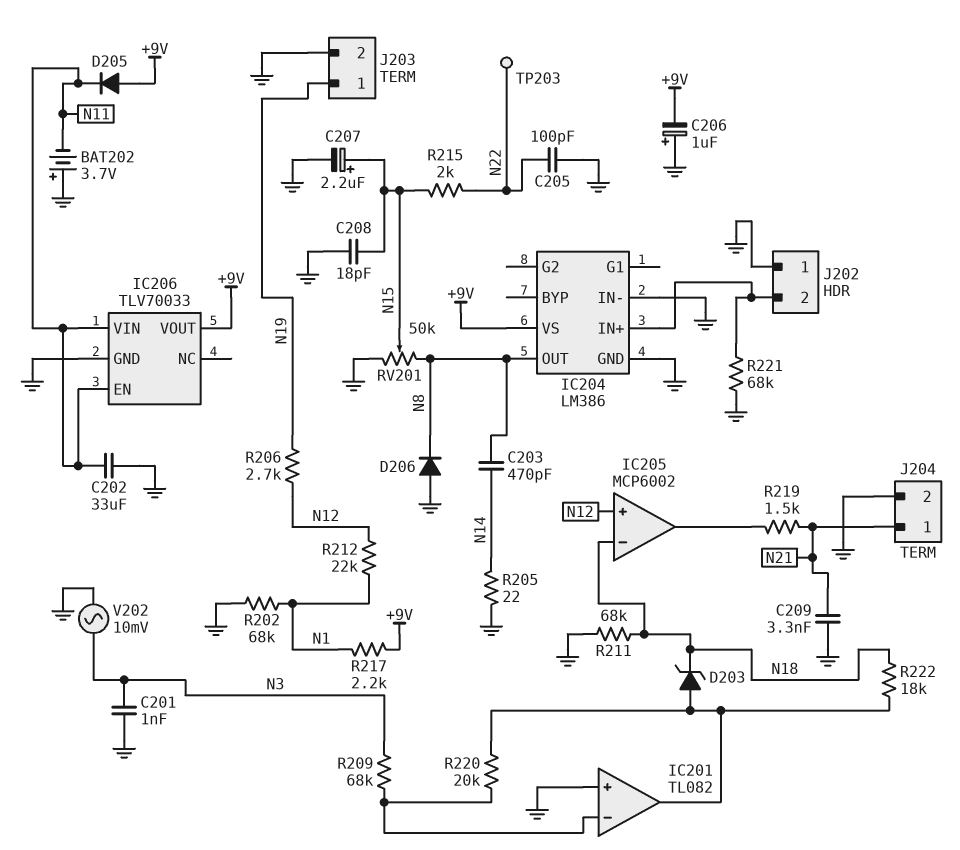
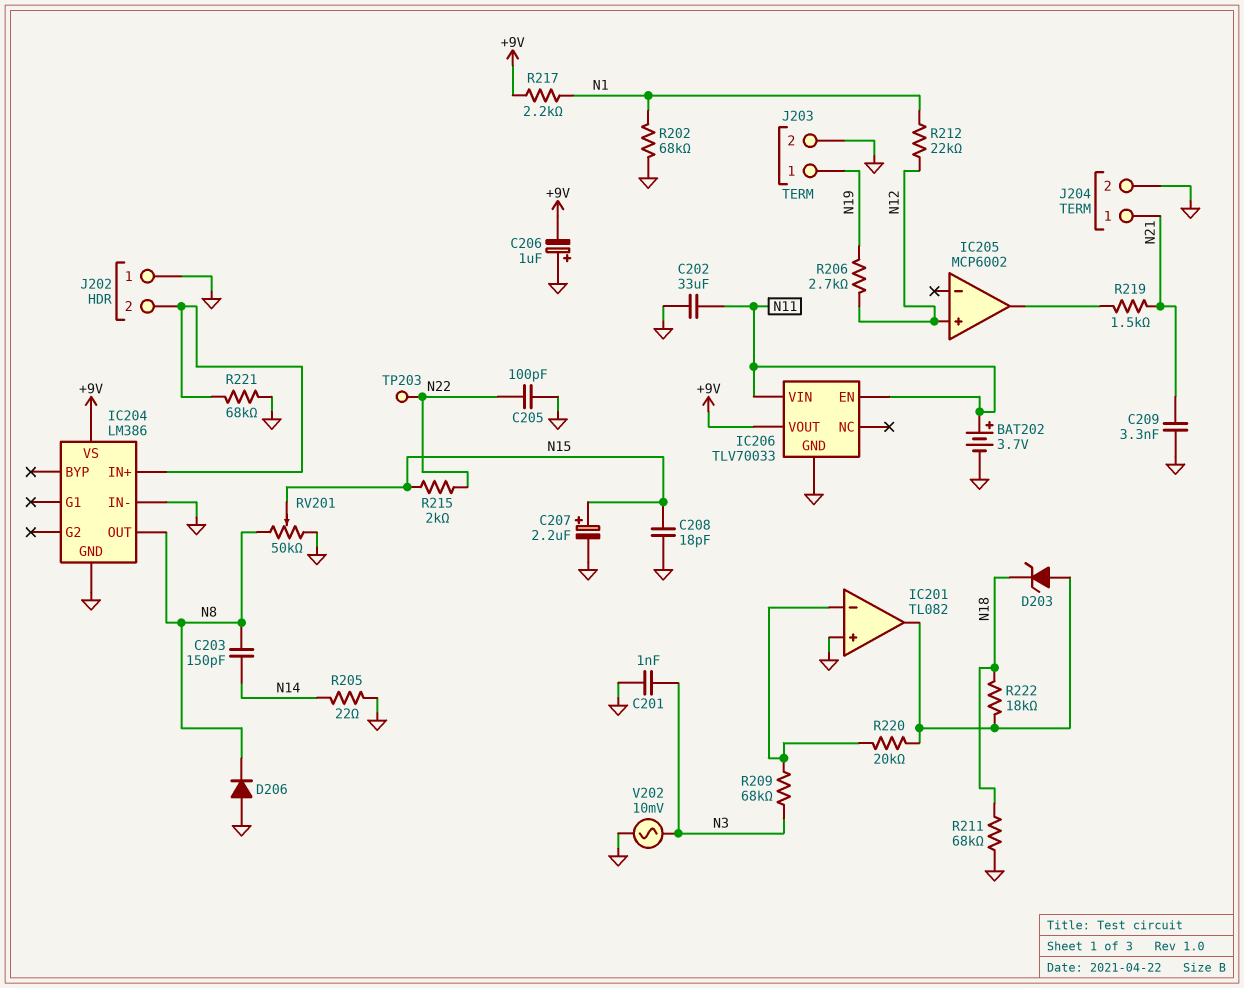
BAT202: 3.7V (plus GND, minus N11) -> 3.7V (plus N11, minus GND)
C203: 470pF (N8, N14) -> 150pF (N8, N14)
D205: diode (A +9V, K N11) -> none
IC205 pin in-: N18 -> none

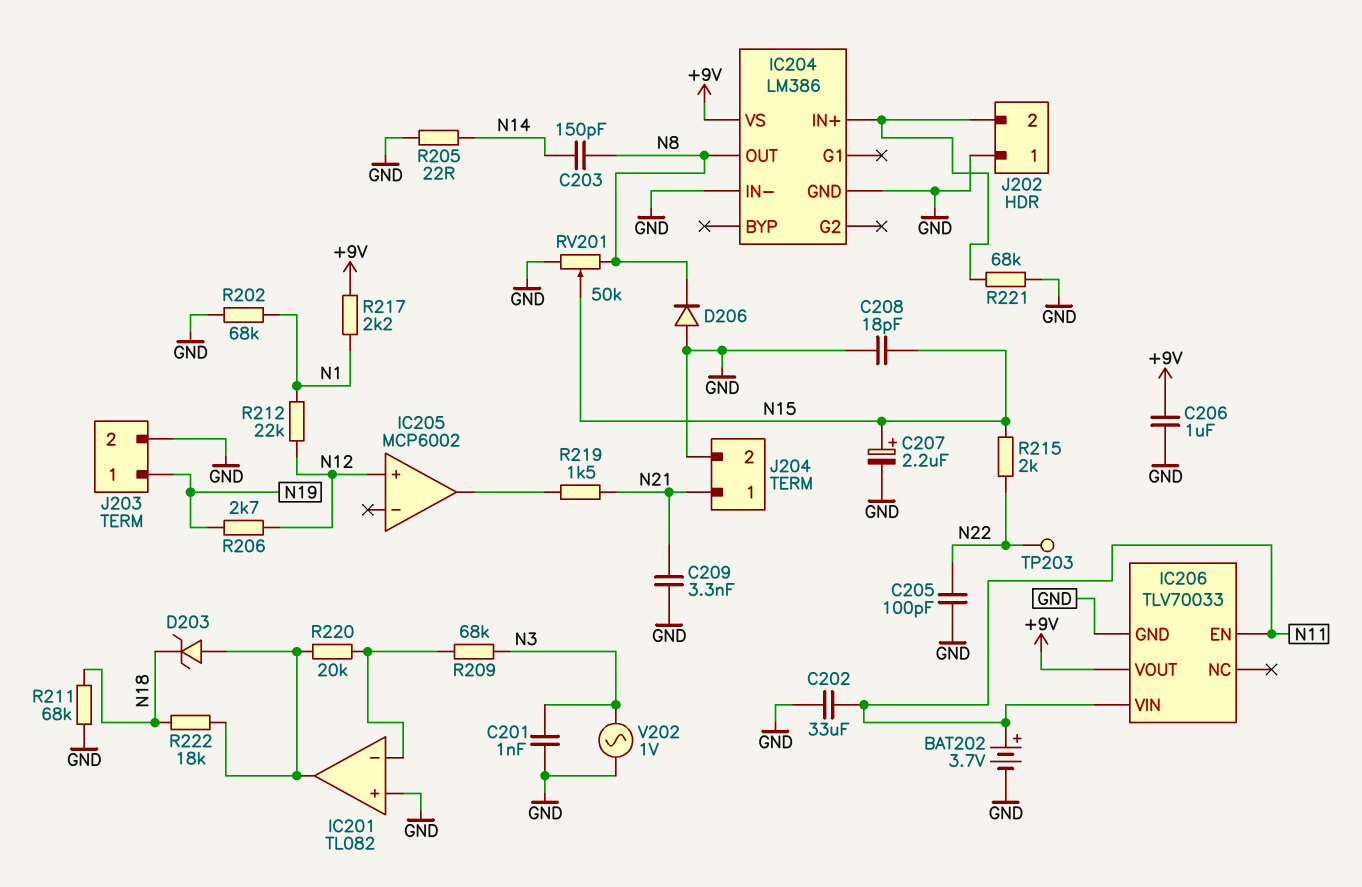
C206: 1uF (plus GND, minus +9V) -> 1uF (+9V, GND)
V202: AC 10mV (GND, N3) -> AC 1V (GND, N3)

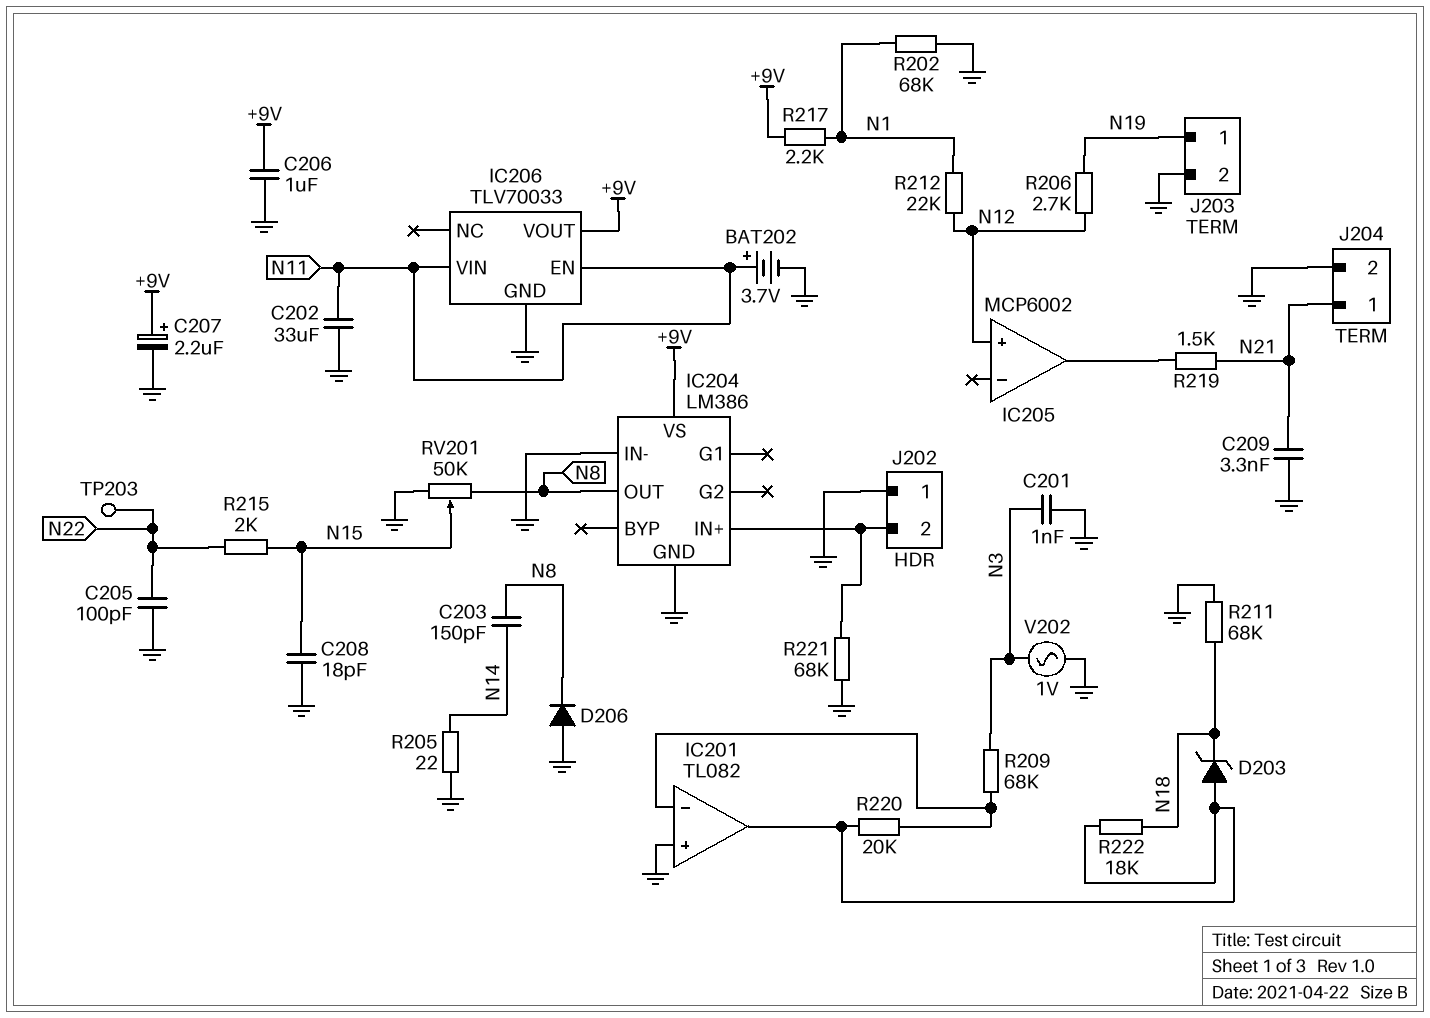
C207: 2.2uF (plus N15, minus GND) -> 2.2uF (plus +9V, minus GND)

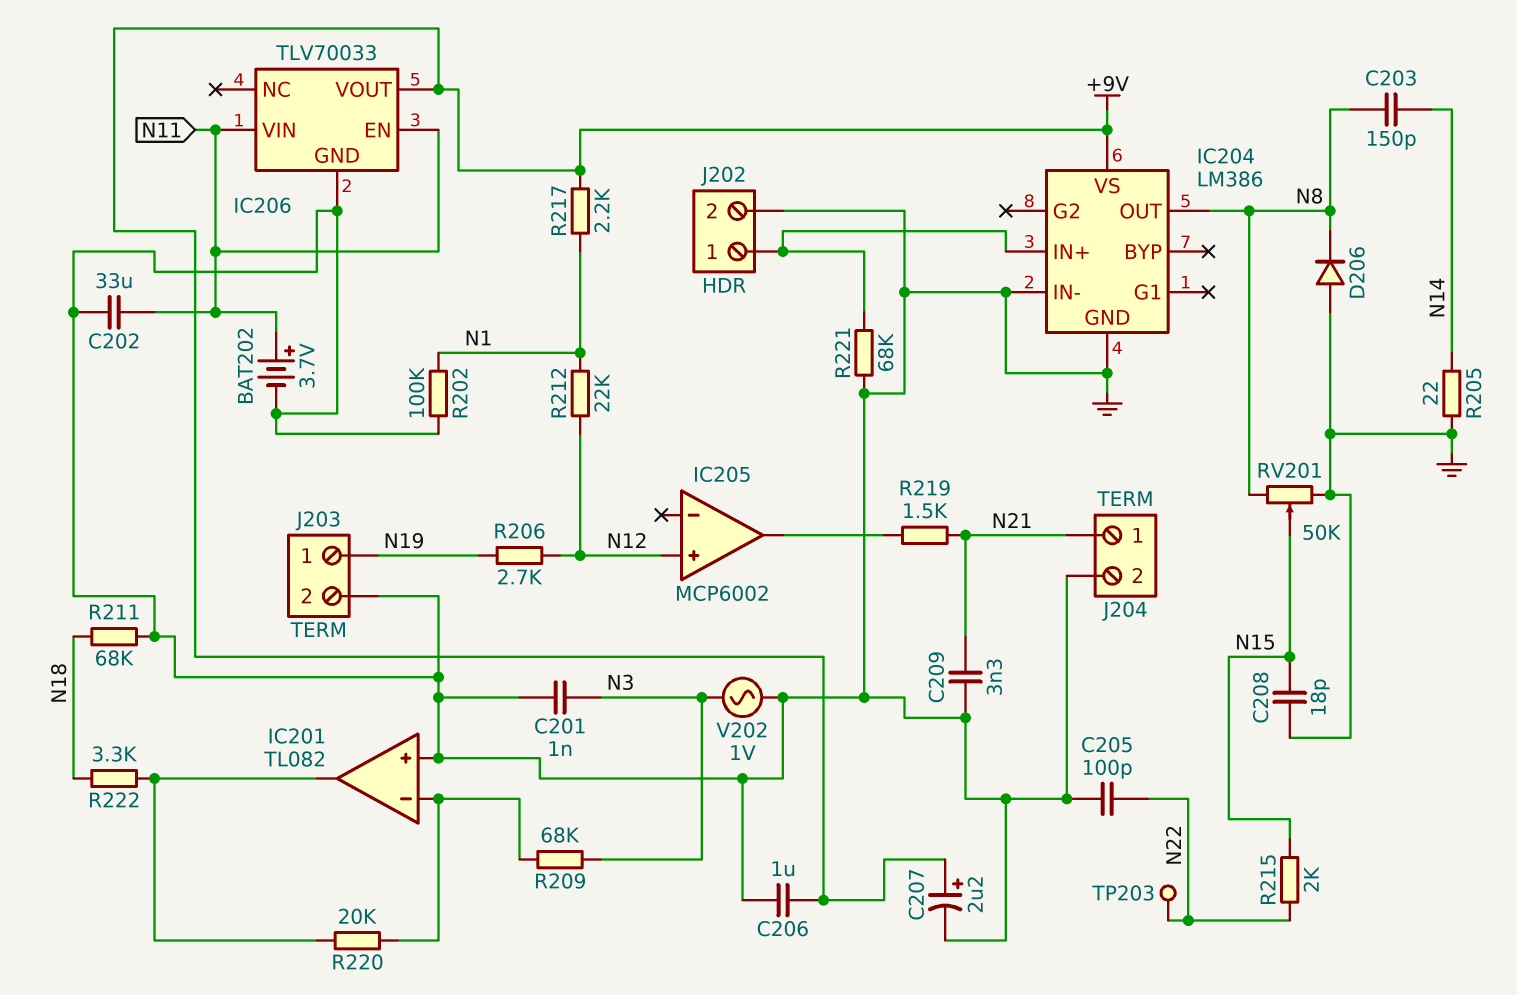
D203: zener (A IC201/out, K N18) -> none
J202 pin 1: GND -> IC204/IN+
J202 pin 2: IC204/IN+ -> GND
R202: 68k (GND, N1) -> 100k (GND, N1)
R222: 18k (IC201/out, N18) -> 3.3k (IC201/out, N18)

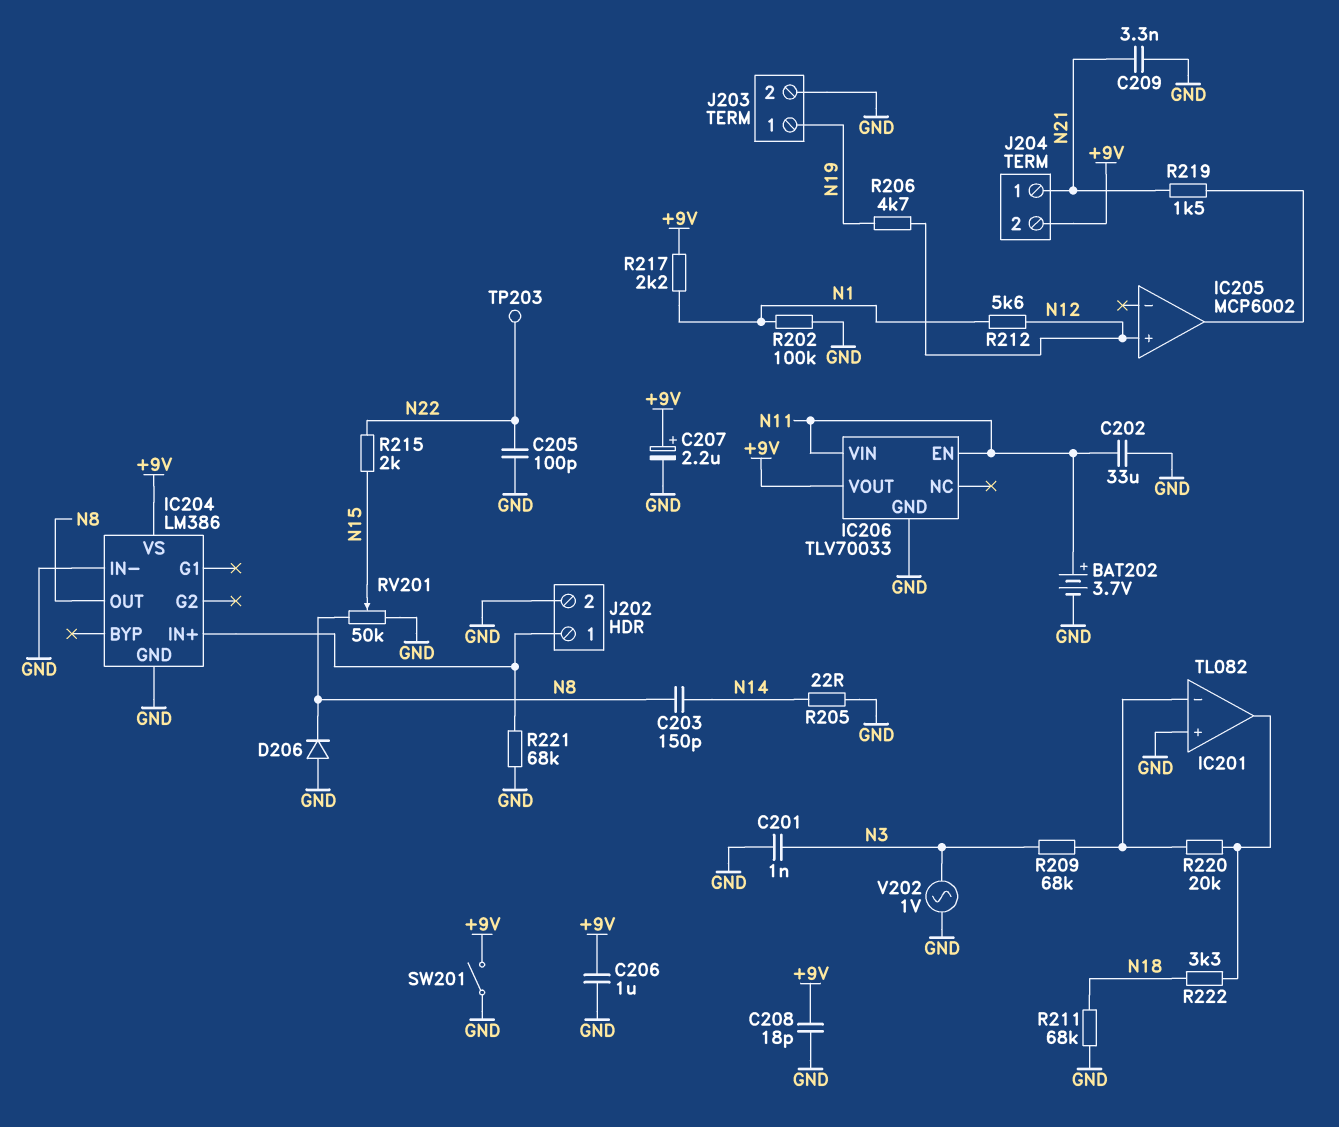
C208: 18pF (GND, N15) -> 18pF (+9V, GND)
J204 pin 2: GND -> +9V
R206: 2.7k (N12, N19) -> 4.7k (N12, N19)
R212: 22k (N1, N12) -> 5.6k (N1, N12)
SW201: none -> switch (+9V, GND)

